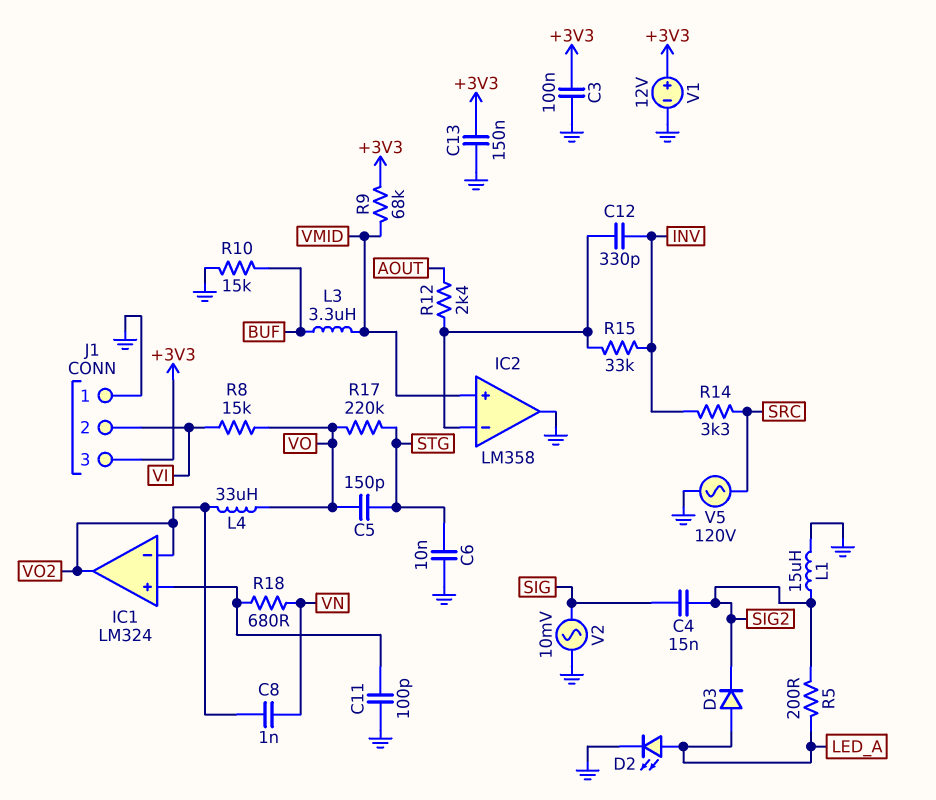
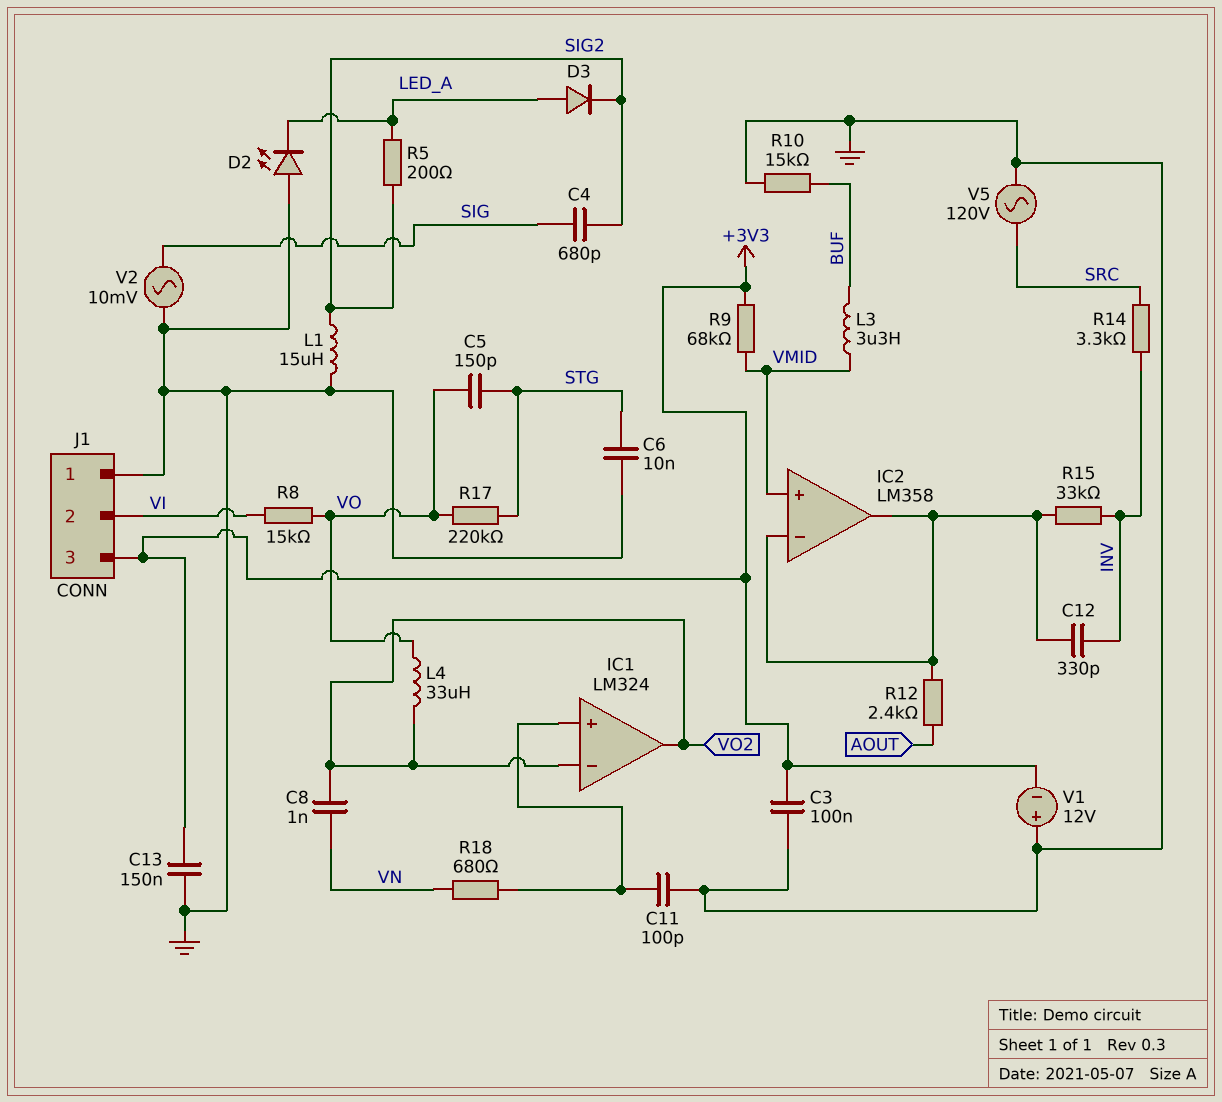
C4: 15nF (SIG, SIG2) -> 680pF (SIG, SIG2)
D2: LED (A LED_A, K GND) -> LED (A GND, K LED_A)
IC2 pin out: GND -> IC2/in-
V1: 12V (plus +3V3, minus GND) -> 12V (plus GND, minus +3V3)

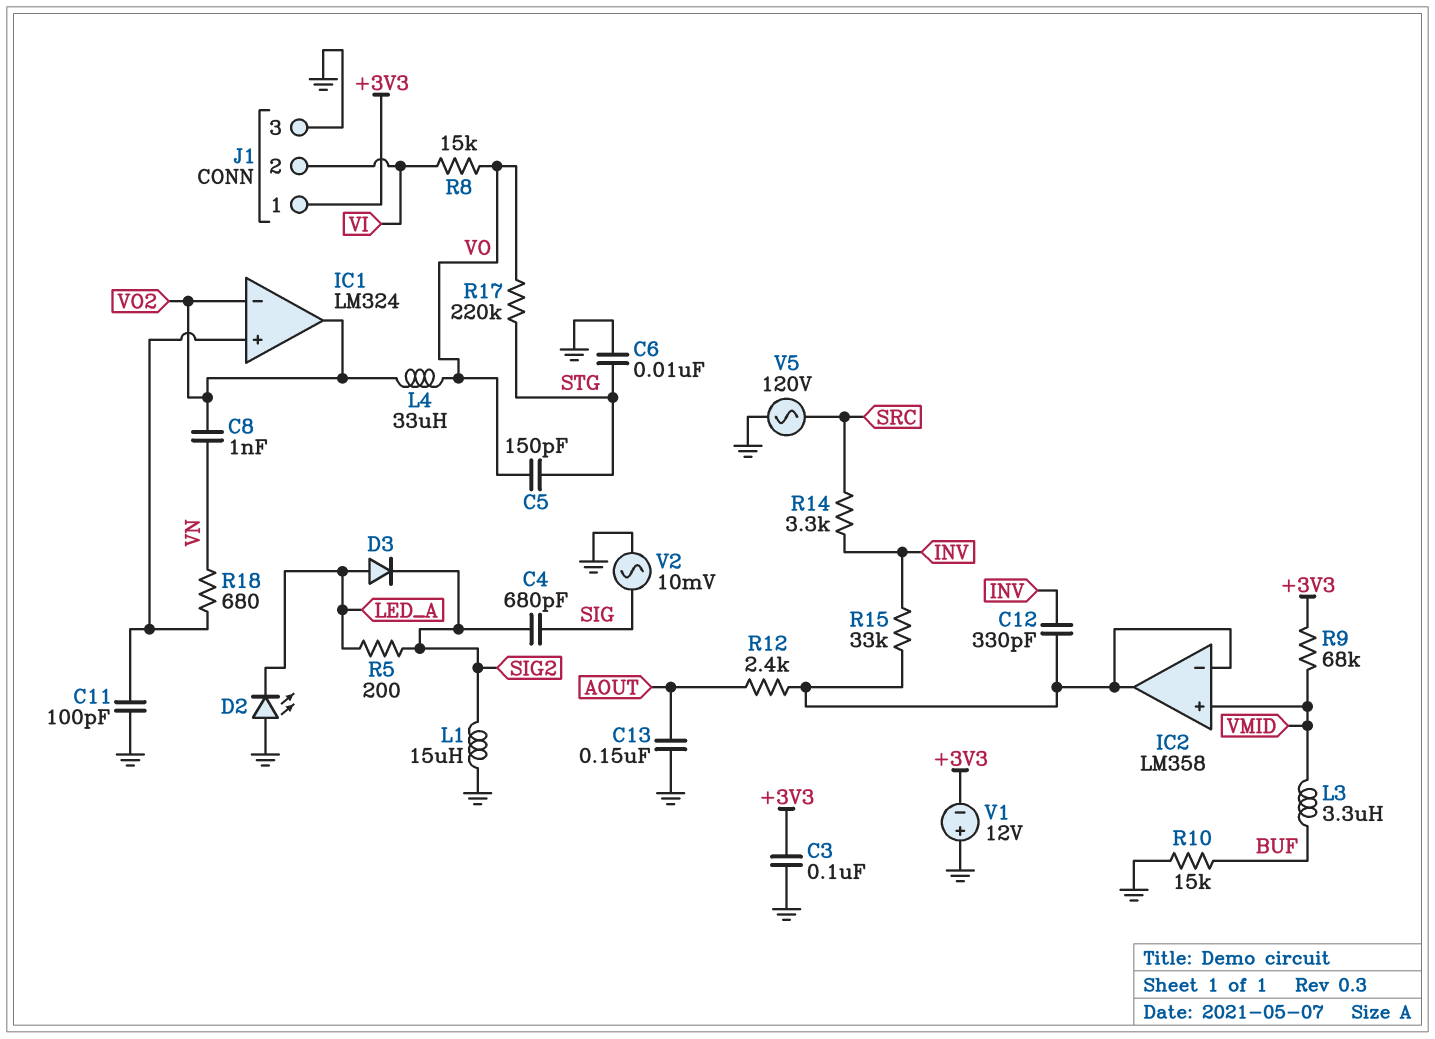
C13: 150nF (+3V3, GND) -> 150nF (AOUT, GND)
J1 pin 1: GND -> +3V3
J1 pin 3: +3V3 -> GND

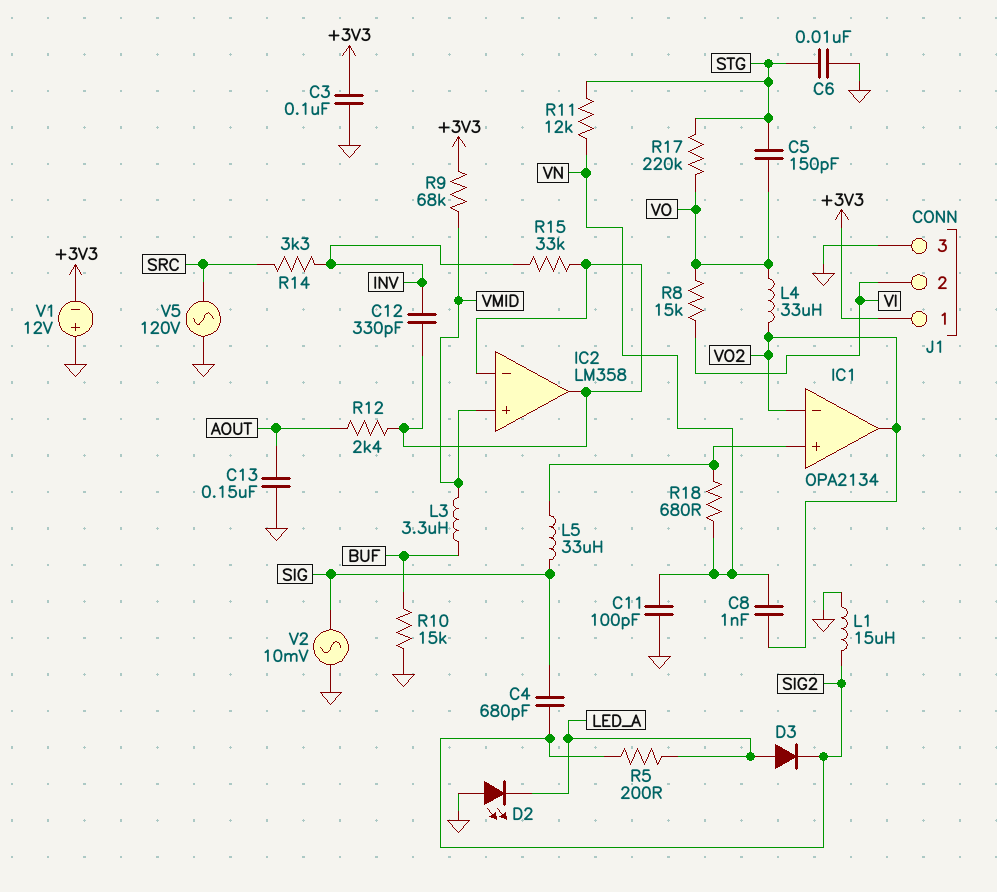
C11: 100pF (GND, IC1/in+) -> 100pF (GND, VN)
IC1: LM324 -> OPA2134
L5: none -> 33uH (IC1/in+, SIG)
R11: none -> 12k (STG, VN)

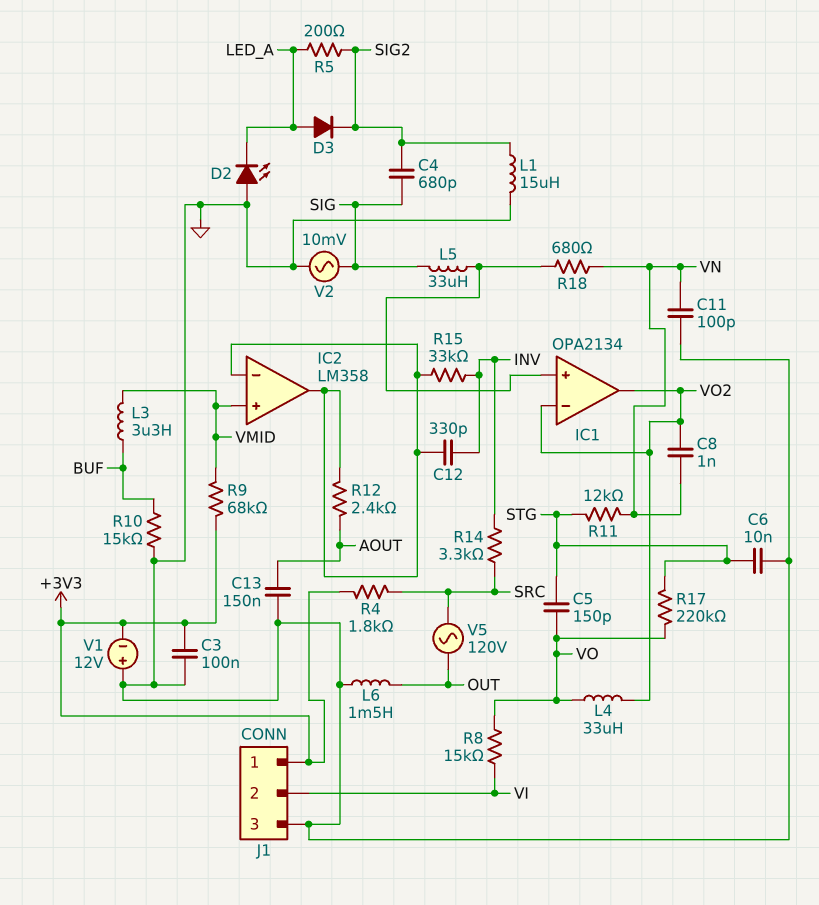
L6: none -> 1.5mH (GND, OUT)
R4: none -> 1.8k (+3V3, SRC)
V5: AC 120V (GND, SRC) -> AC 120V (OUT, SRC)

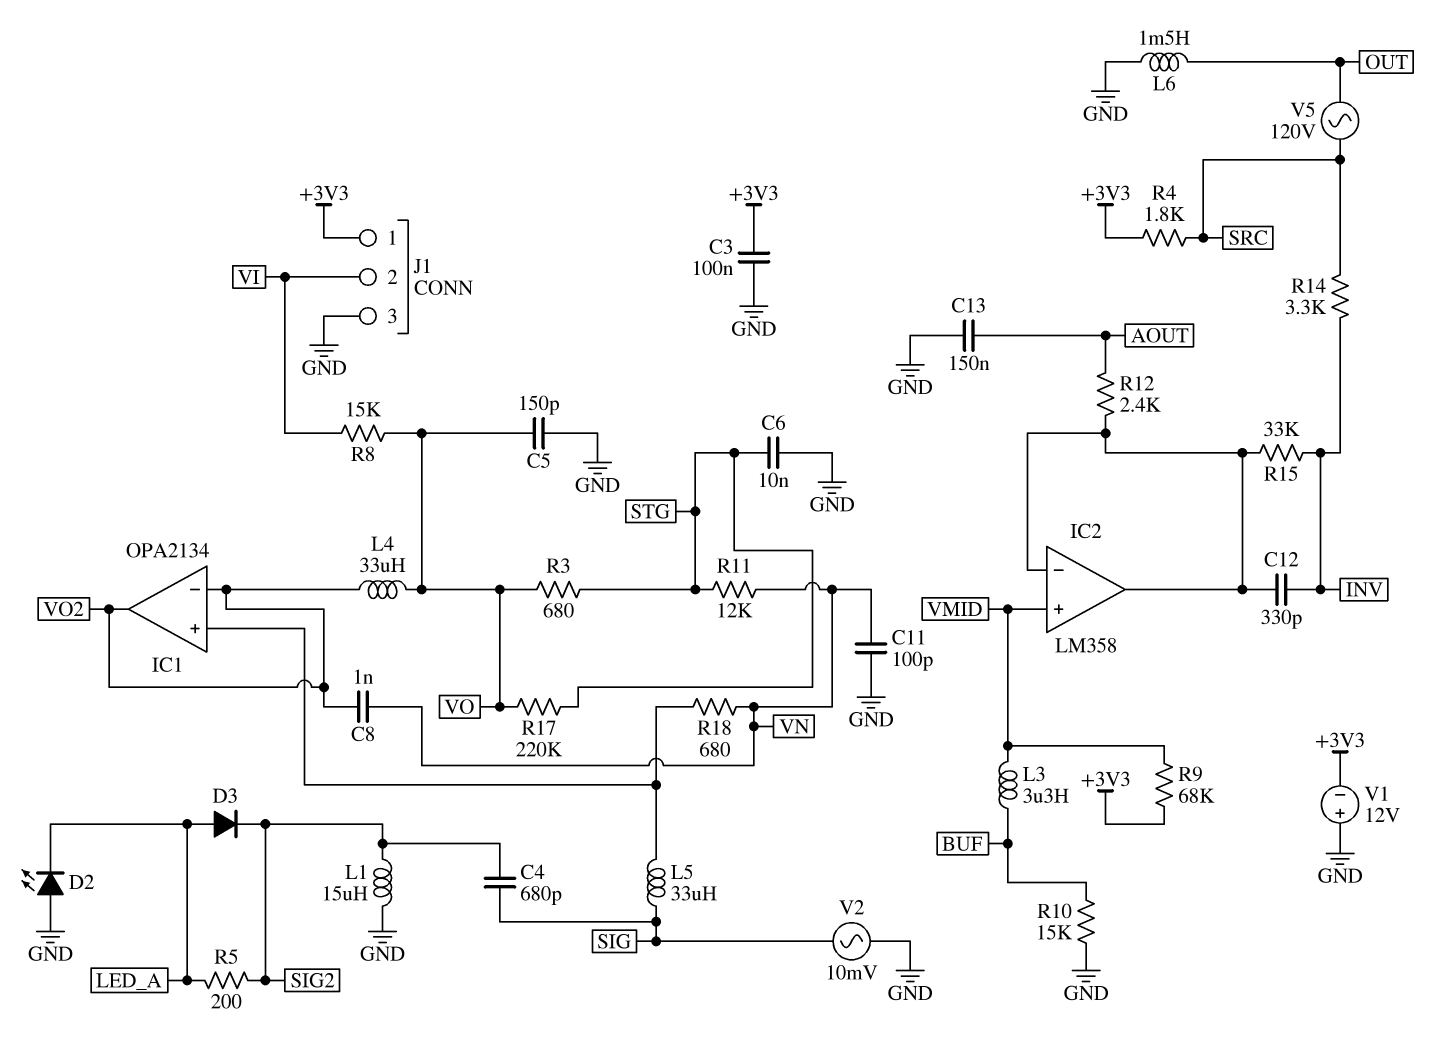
C5: 150pF (STG, VO) -> 150pF (GND, VO)
R3: none -> 680 (STG, VO)

